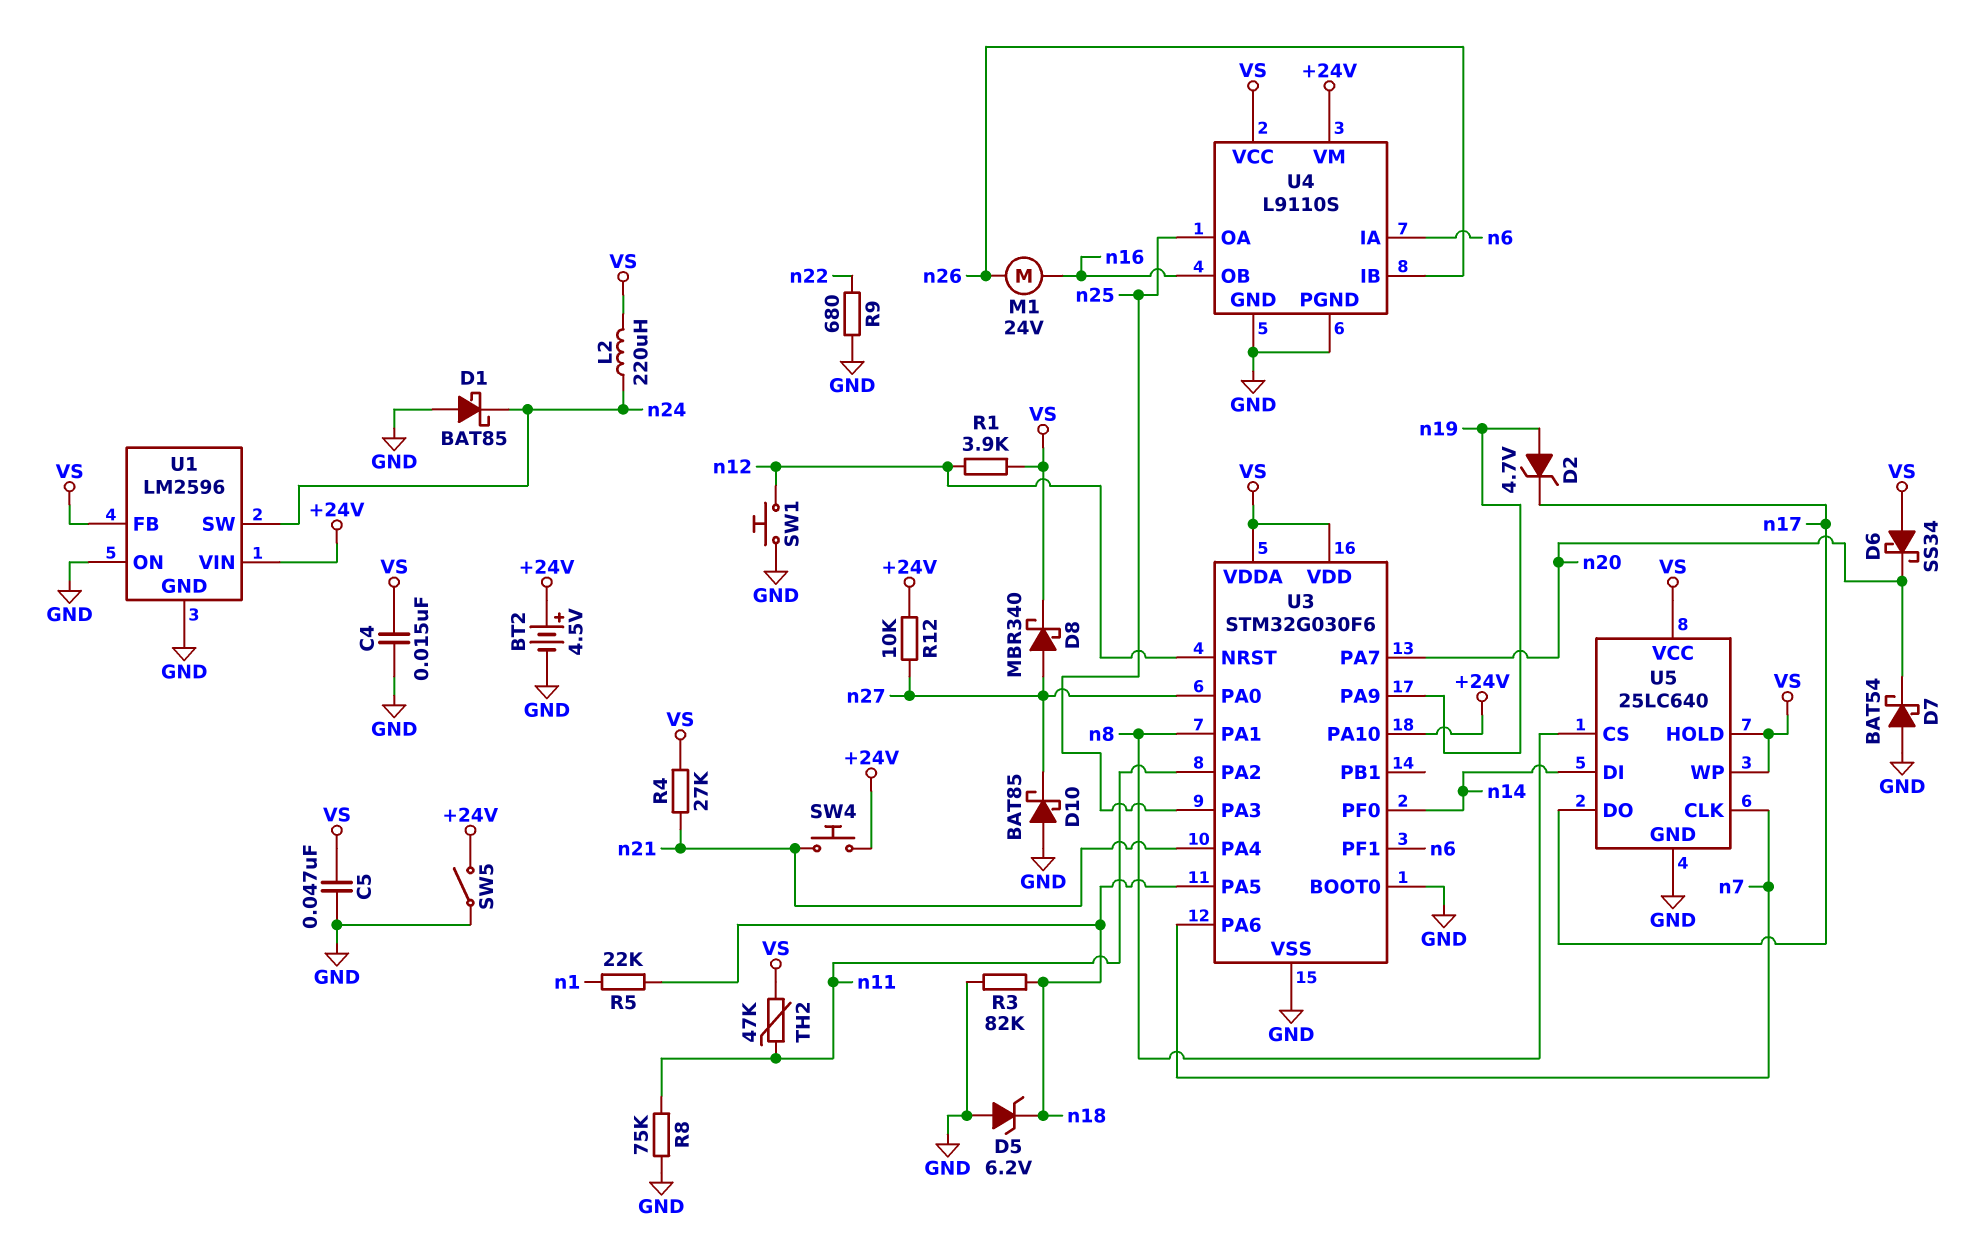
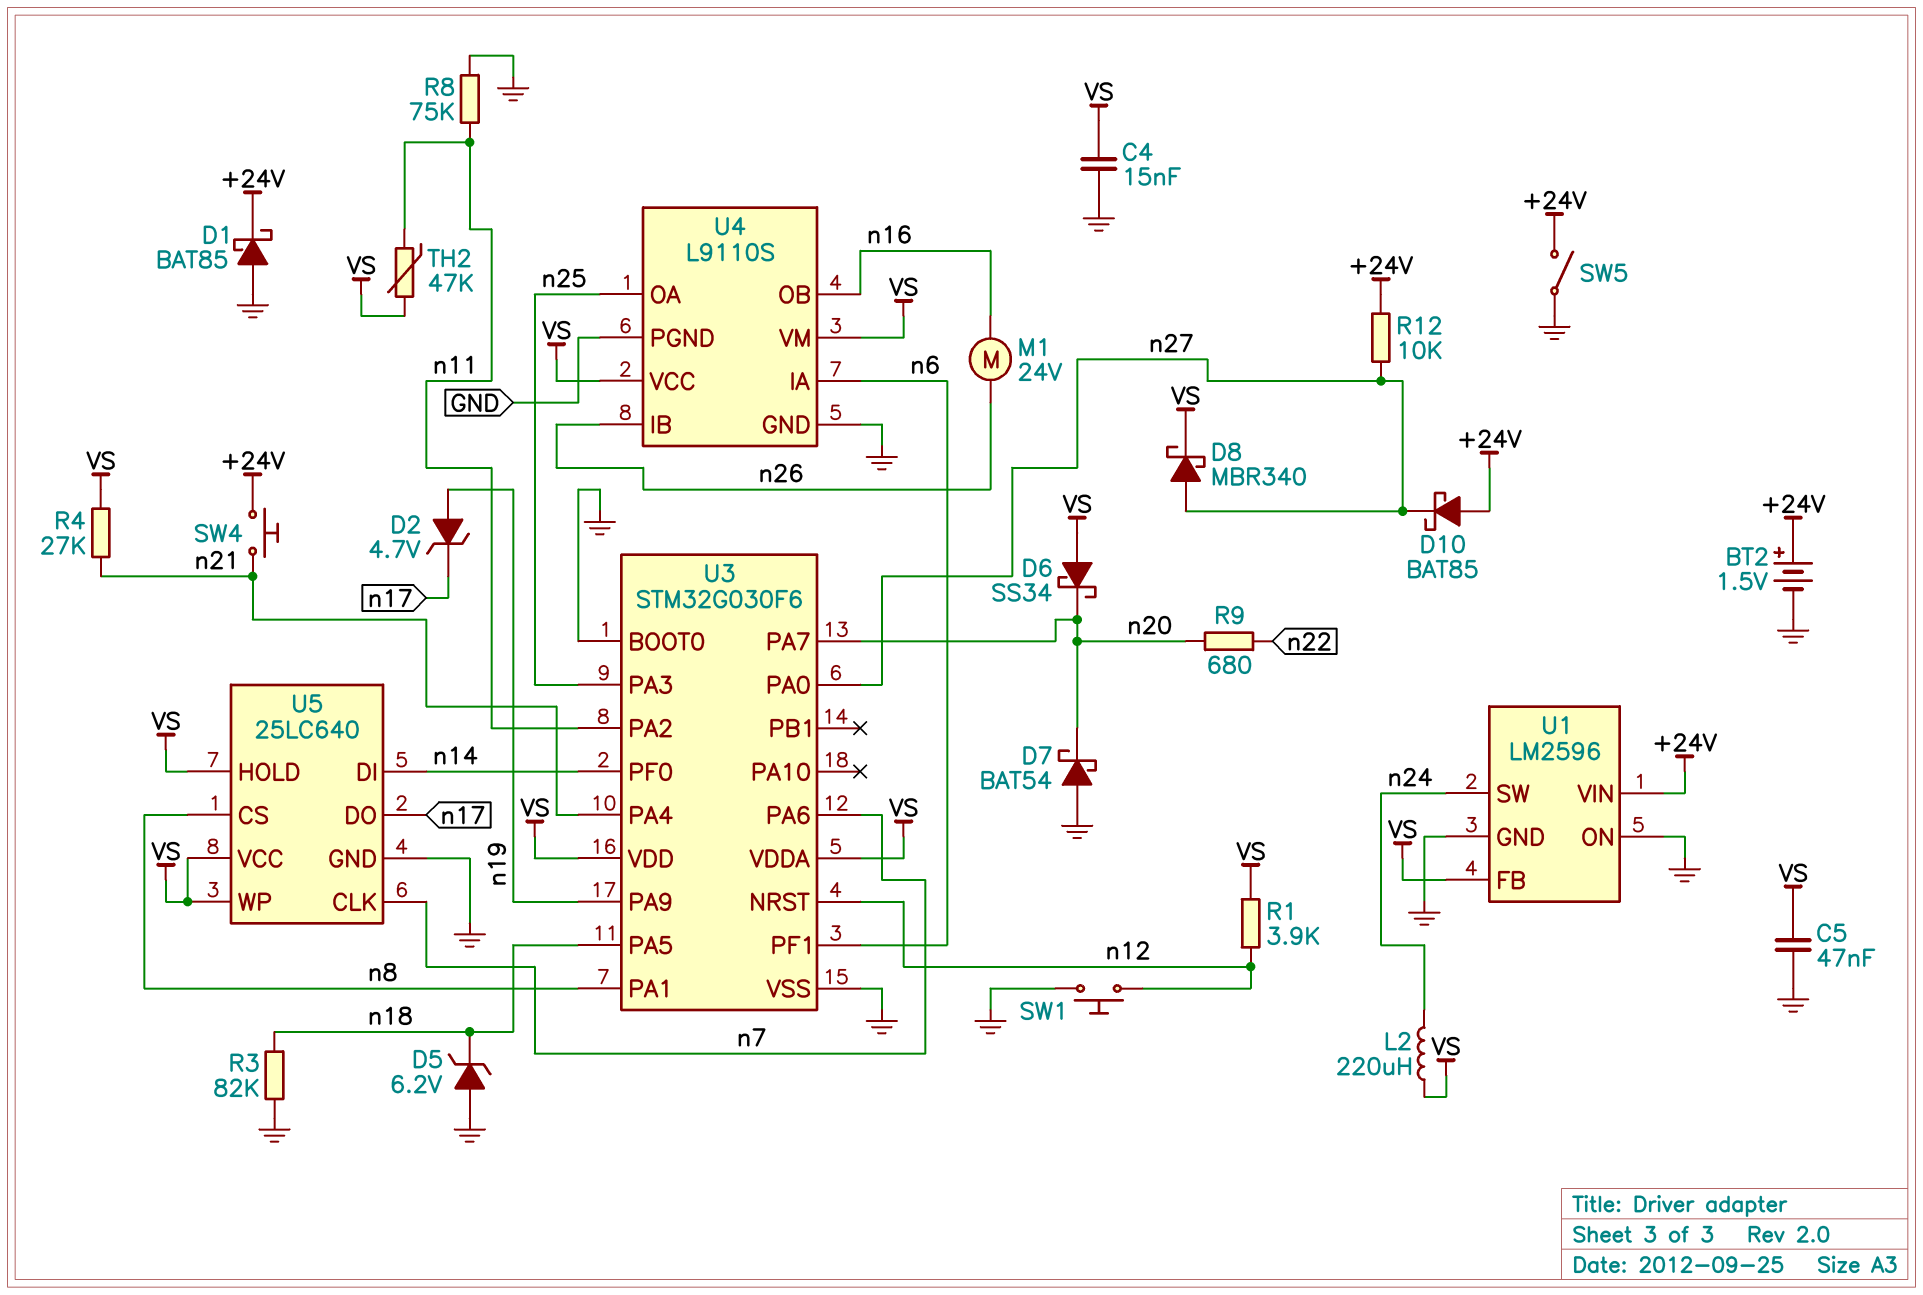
BT2: 4.5V (plus +24V, minus GND) -> 1.5V (plus +24V, minus GND)
D1: schottky BAT85 (A GND, K n24) -> schottky BAT85 (A GND, K +24V)
D10: schottky BAT85 (A GND, K n27) -> schottky BAT85 (A +24V, K n27)
R5: 22k (n1, n18) -> none
R9: 680 (GND, n22) -> 680 (n20, n22)
U3 pin PA10: +24V -> none
U4 pin VM: +24V -> VS

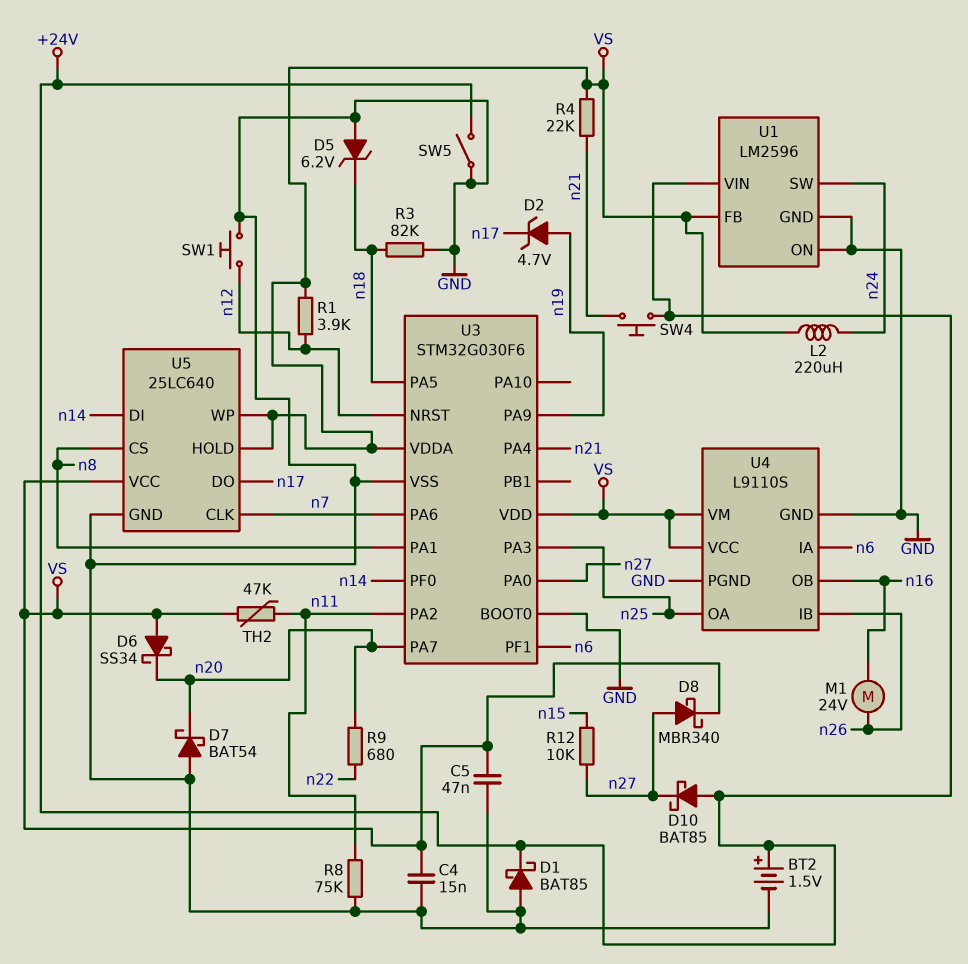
R4: 27k (VS, n21) -> 22k (VS, n21)
R12: 10k (+24V, n27) -> 10k (n15, n27)

